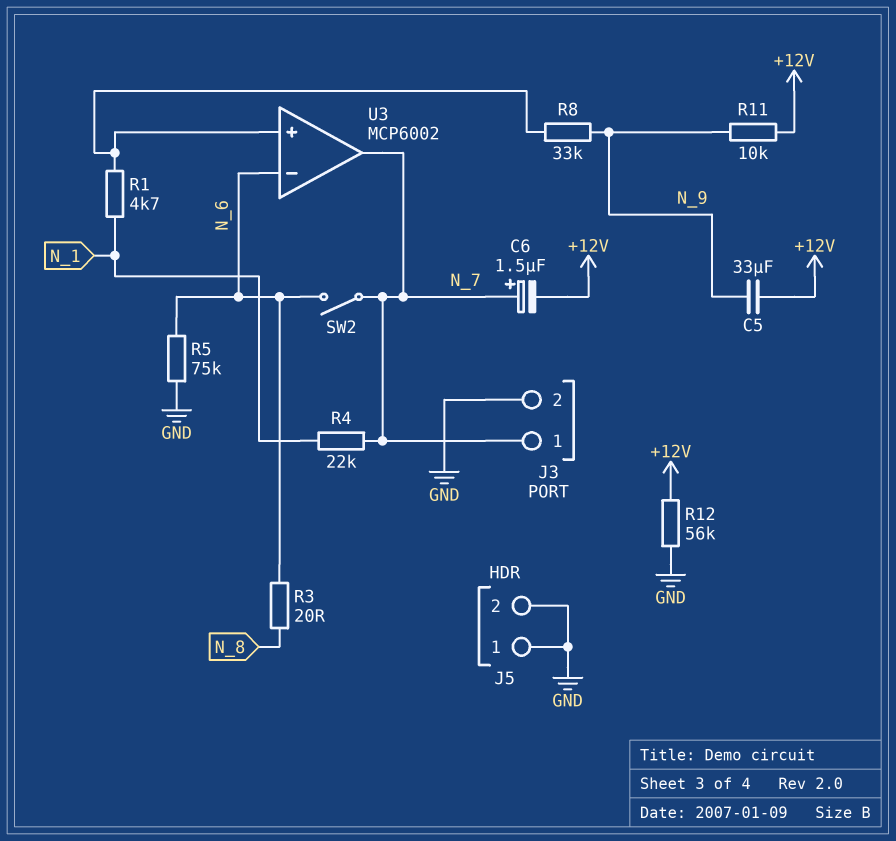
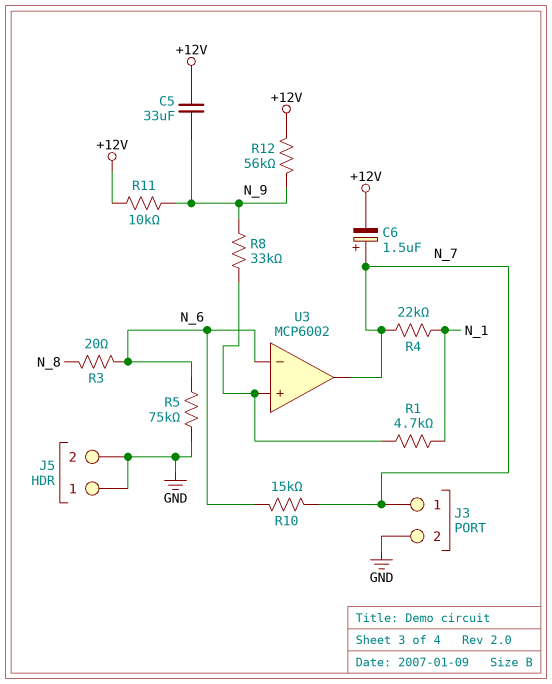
R10: none -> 15k (N_6, N_7)
R12: 56k (+12V, GND) -> 56k (+12V, N_9)
SW2: switch (N_6, N_7) -> none

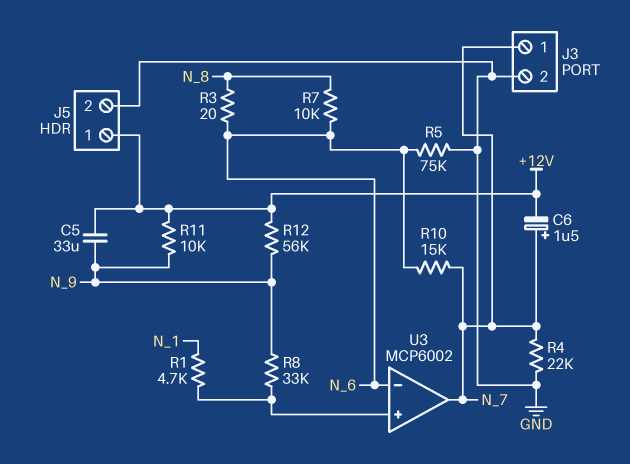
J5 pin 1: GND -> +12V
R4: 22k (N_1, N_7) -> 22k (GND, N_7)
R7: none -> 10k (N_6, N_8)

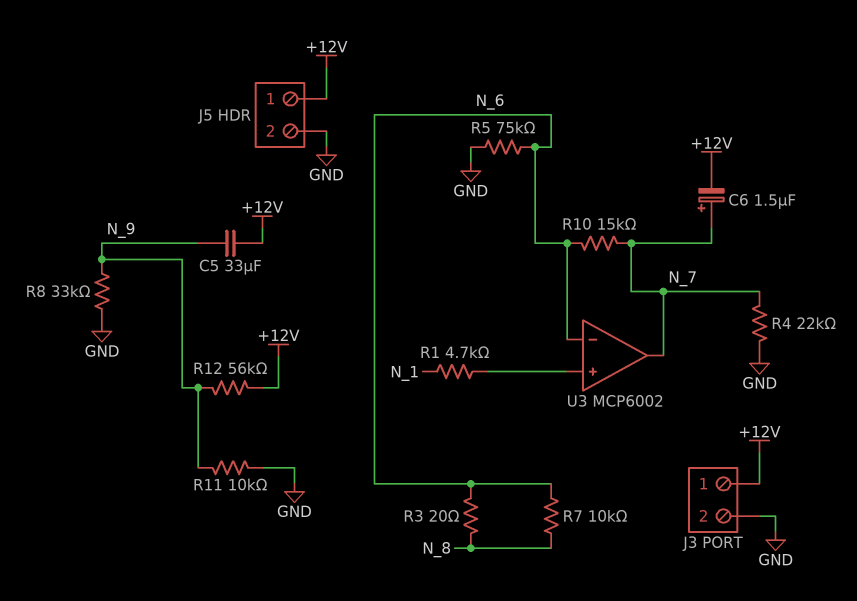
J3 pin 1: N_7 -> +12V
R8: 33k (N_9, U3/in+) -> 33k (GND, N_9)
R11: 10k (+12V, N_9) -> 10k (GND, N_9)

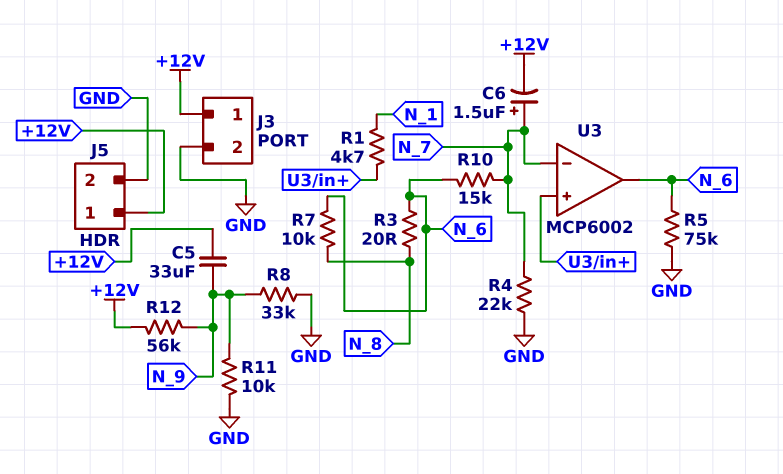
U3 pin in-: N_6 -> N_7
U3 pin out: N_7 -> N_6

